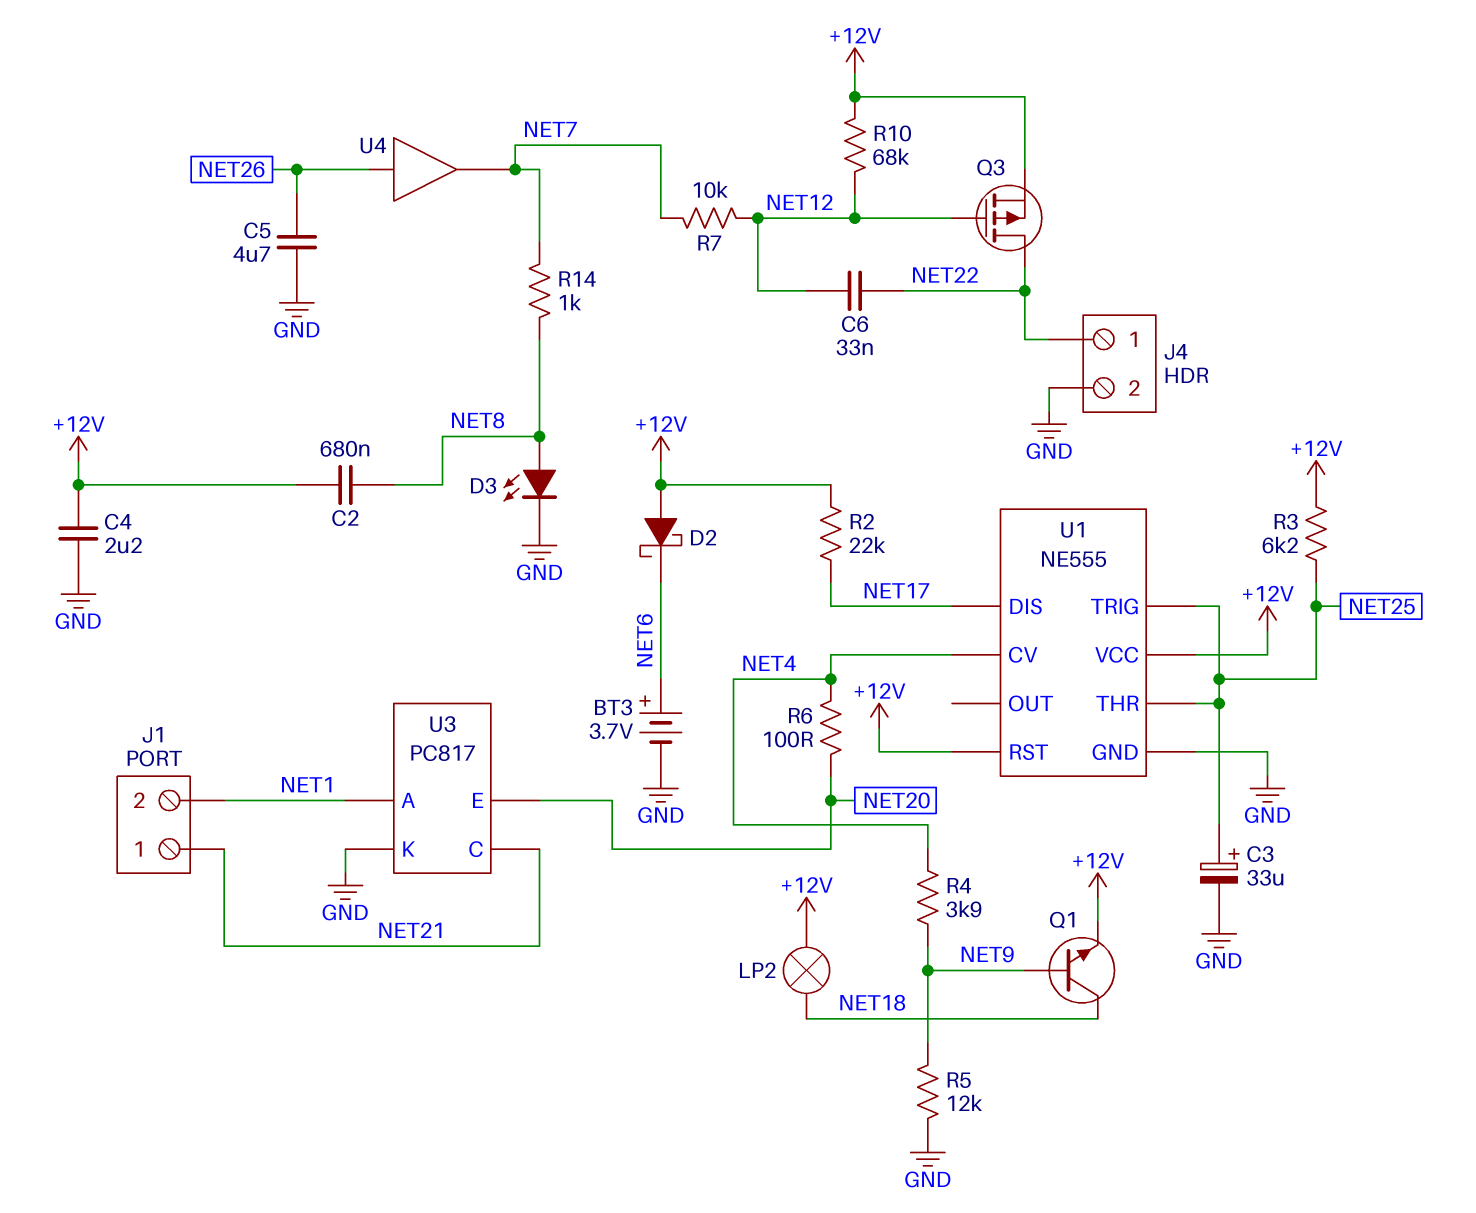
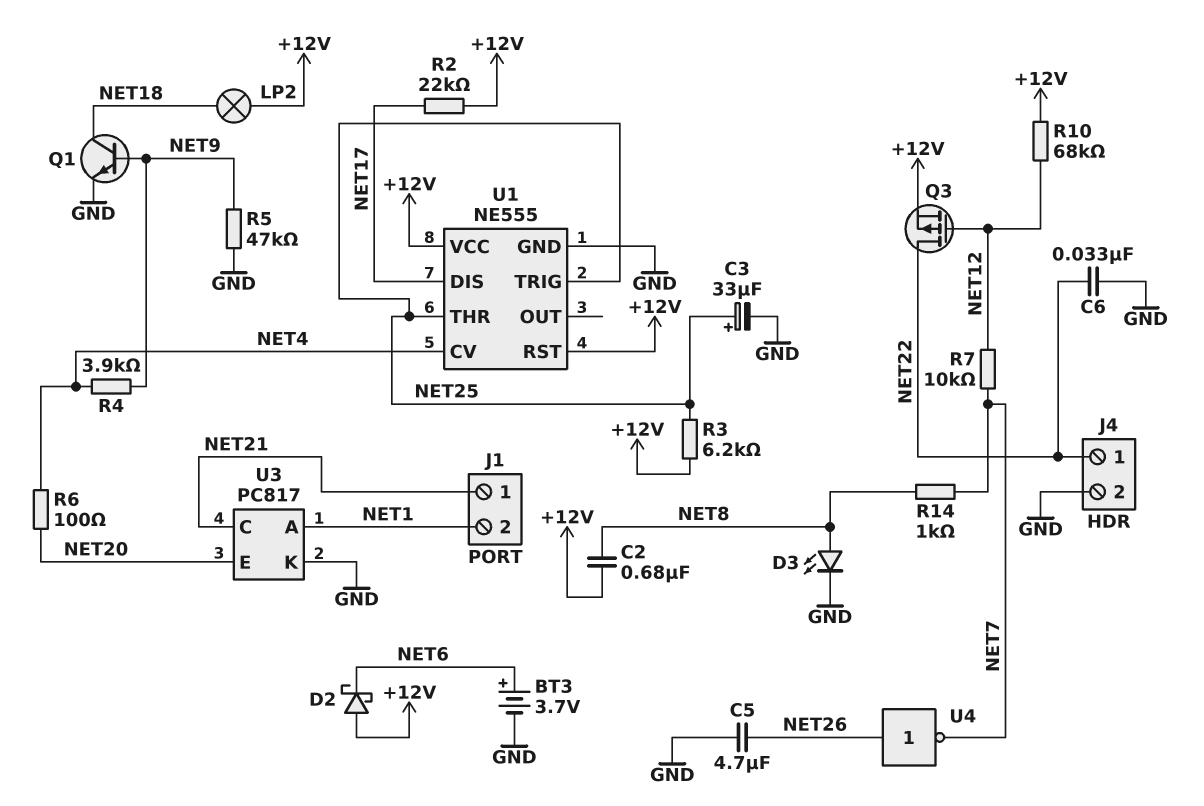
C4: 2.2uF (+12V, GND) -> none
C6: 33nF (NET12, NET22) -> 33nF (GND, NET22)
Q1: NPN (B NET9, C NET18, E +12V) -> NPN (B NET9, C NET18, E GND)
R5: 12k (GND, NET9) -> 47k (GND, NET9)
U4: buffer (in NET26, out NET7) -> NOT (in NET26, out NET7)

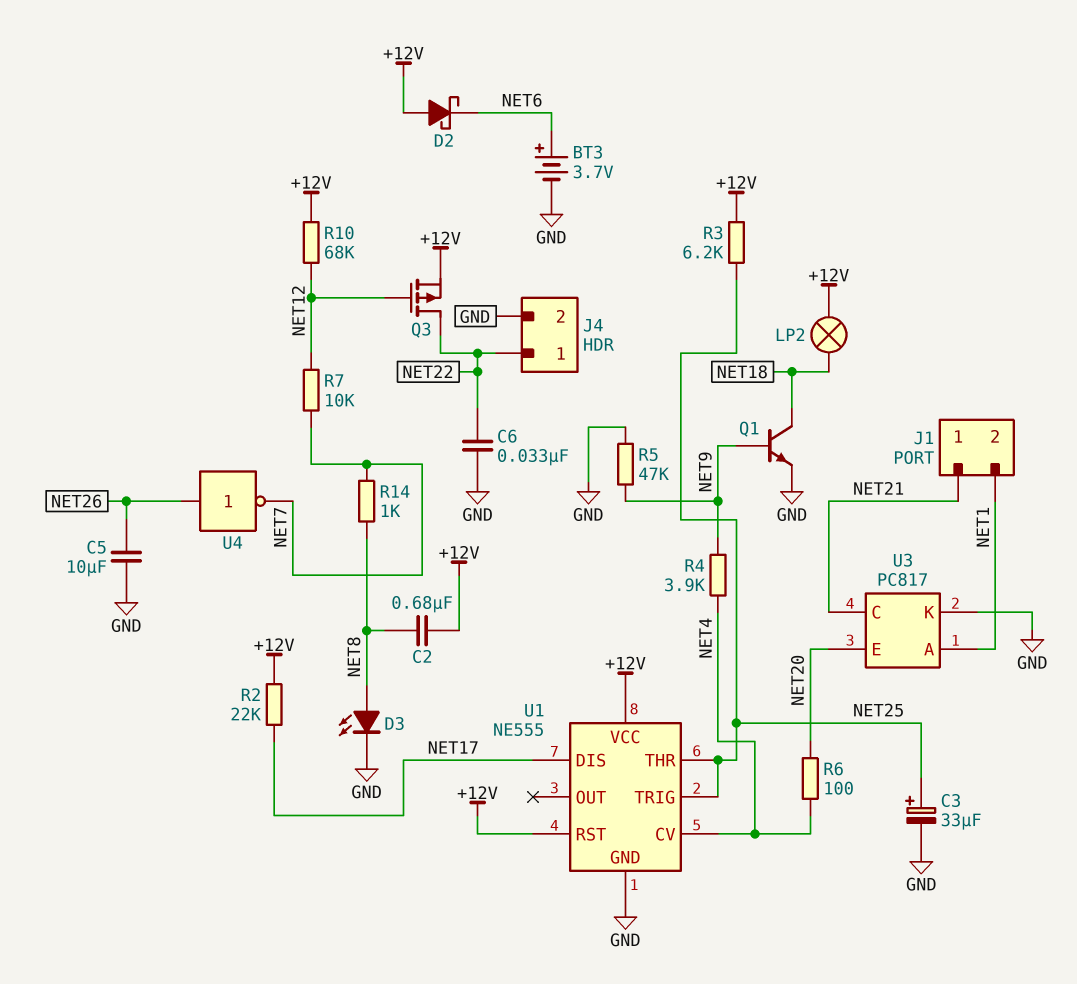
C5: 4.7uF (GND, NET26) -> 10uF (GND, NET26)

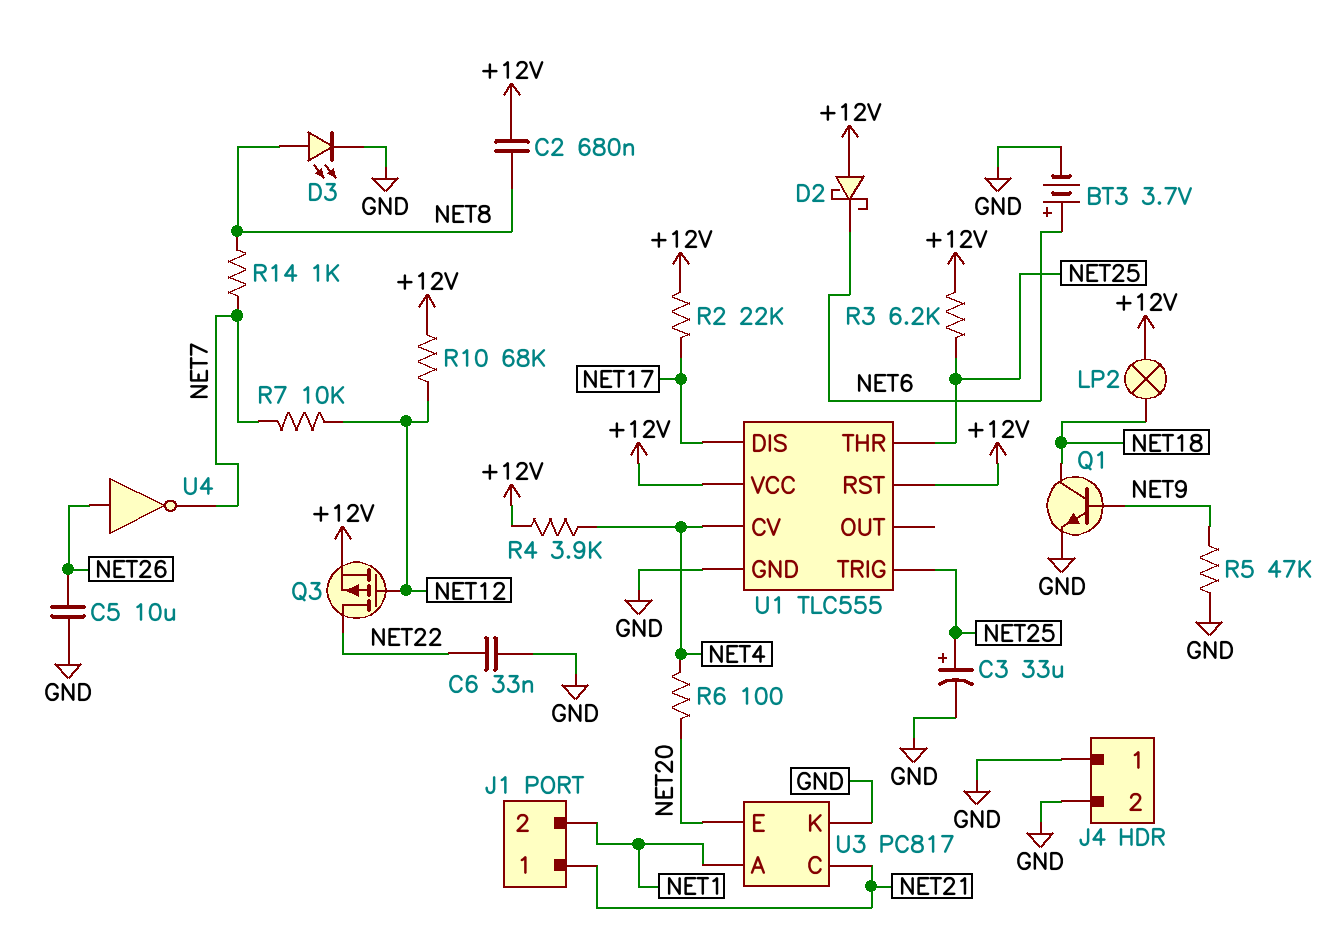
J4 pin 1: NET22 -> GND
R4: 3.9k (NET4, NET9) -> 3.9k (+12V, NET4)
U1: NE555 -> TLC555

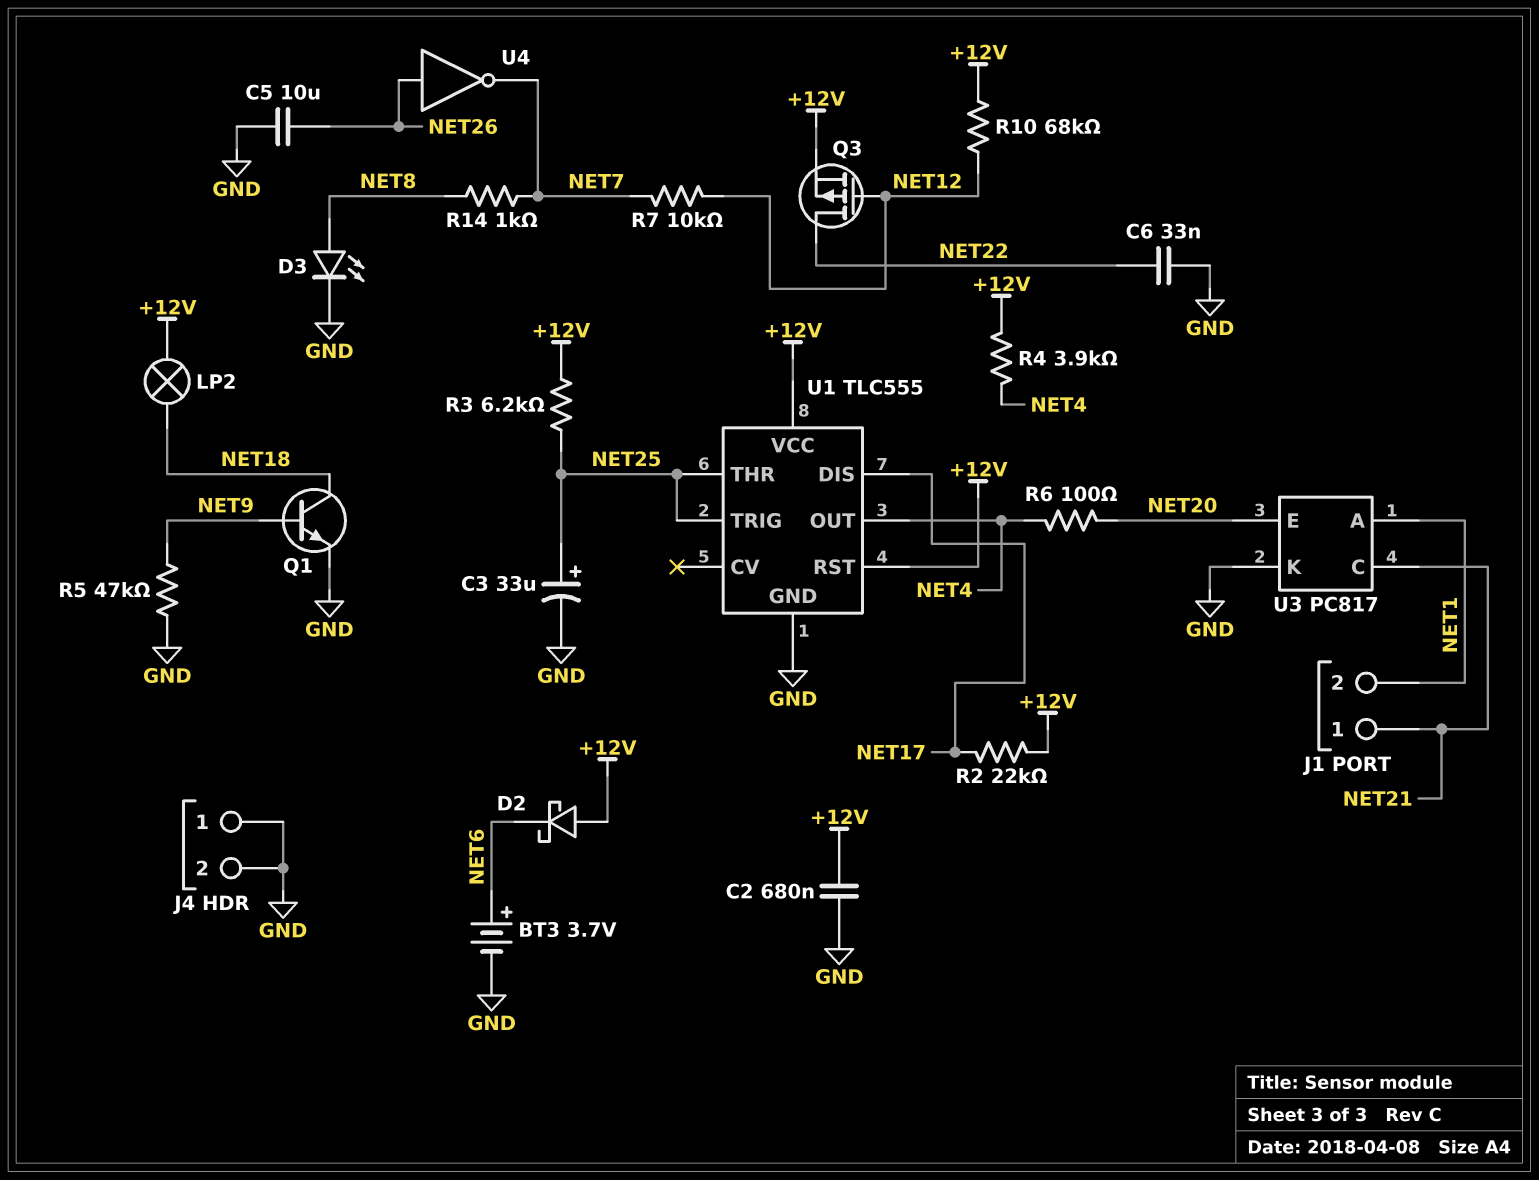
C2: 680nF (+12V, NET8) -> 680nF (+12V, GND)
U1 pin CV: NET4 -> none
U1 pin OUT: none -> NET4

